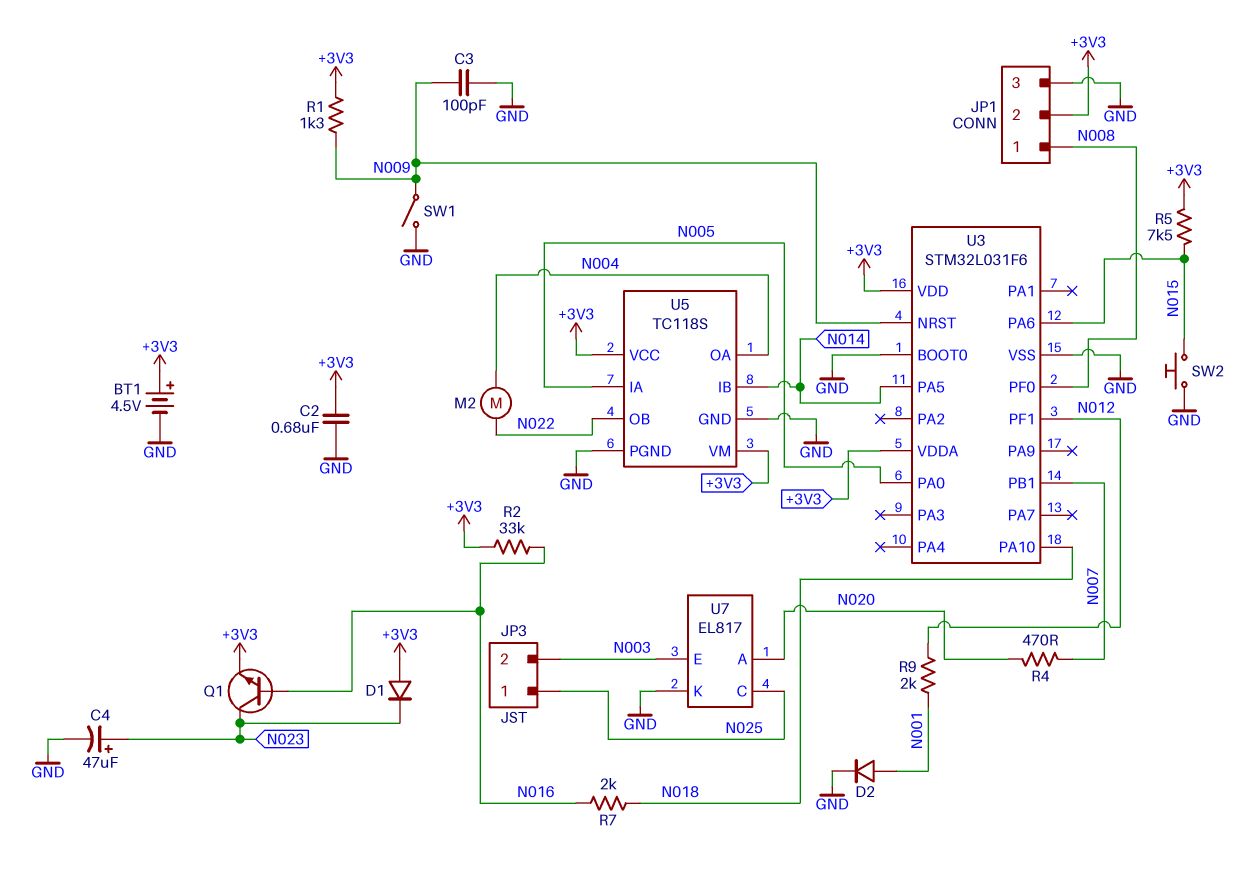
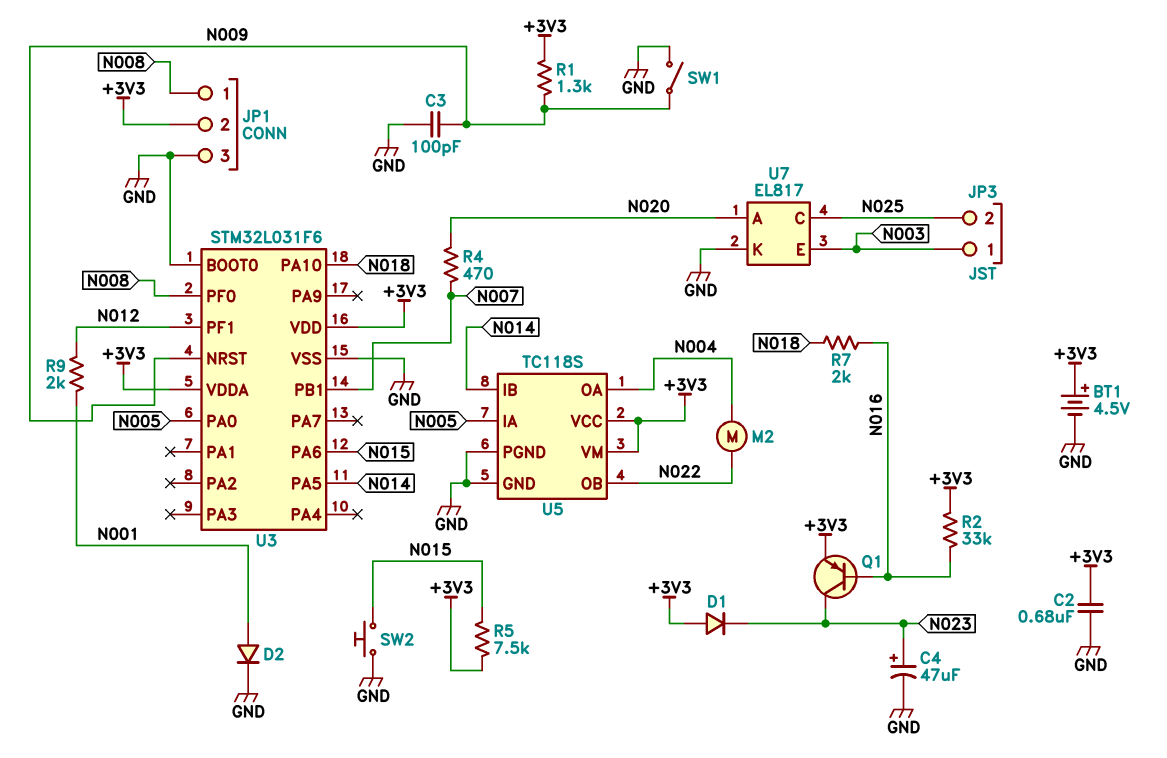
JP3 pin 1: N025 -> N003
JP3 pin 2: N003 -> N025
Q1: NPN (B N016, C N023, E +3V3) -> PNP (B N016, C N023, E +3V3)

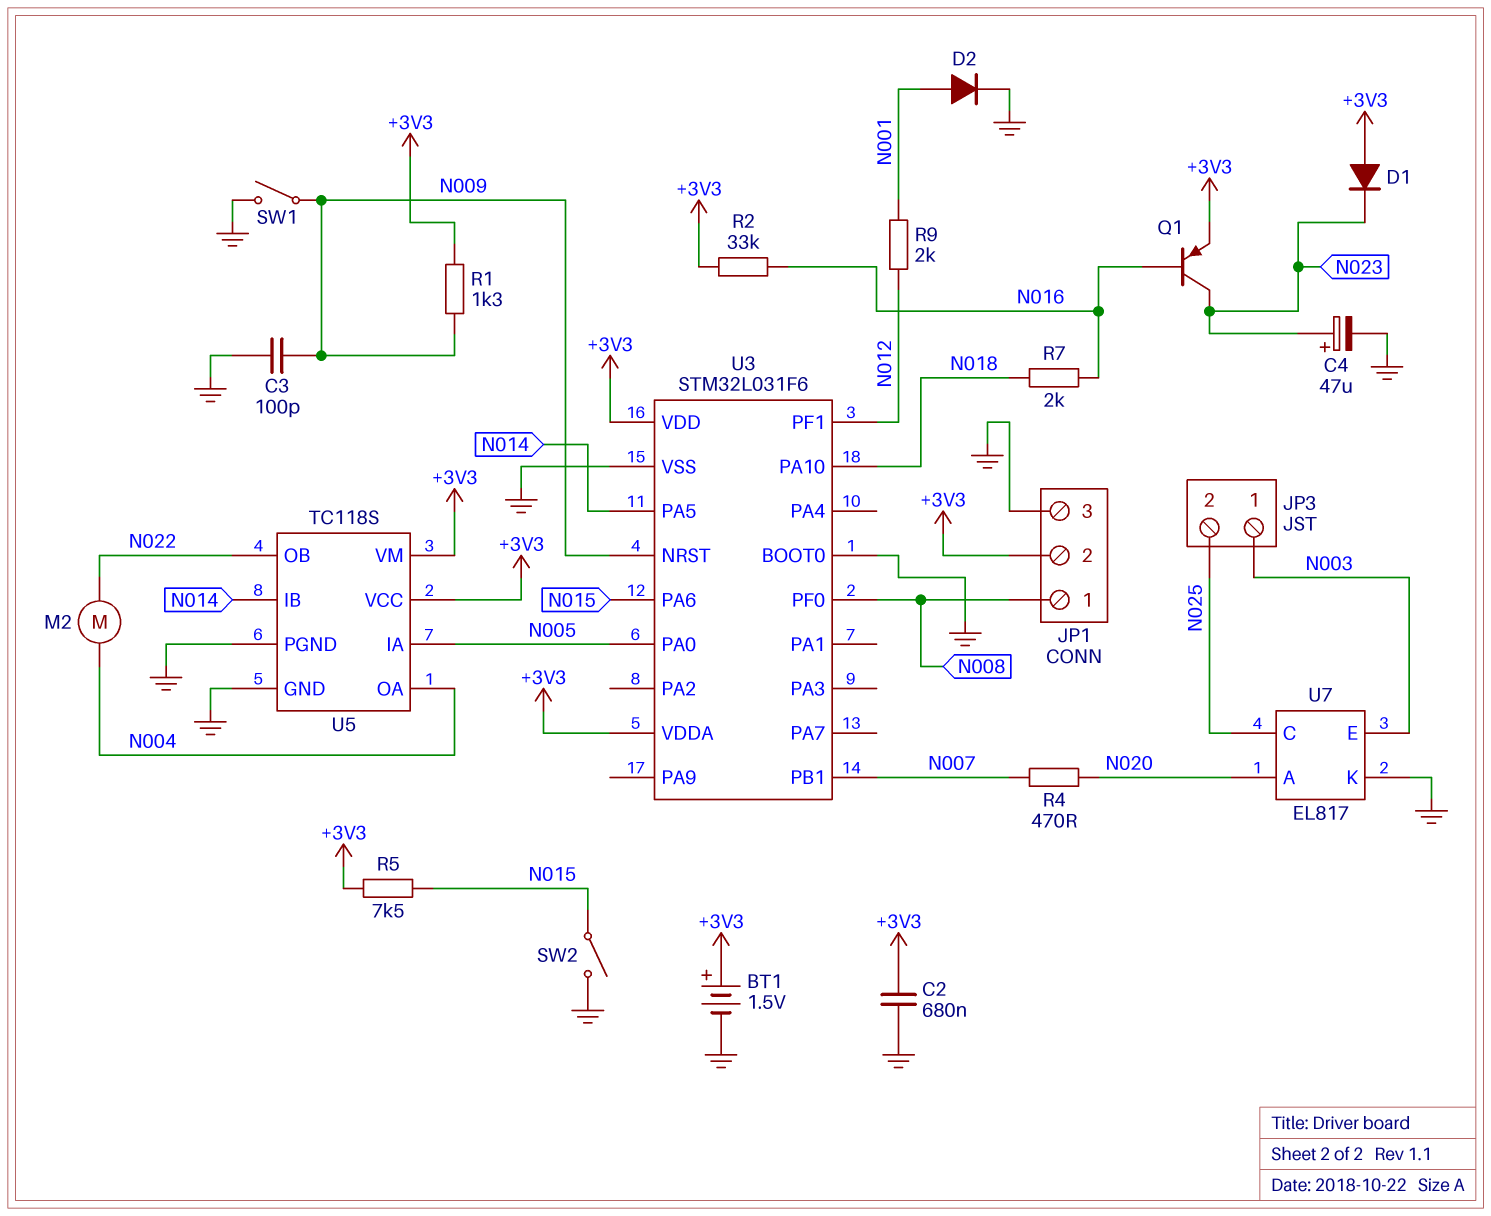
BT1: 4.5V (plus +3V3, minus GND) -> 1.5V (plus +3V3, minus GND)
SW2: button (GND, N015) -> switch (GND, N015)

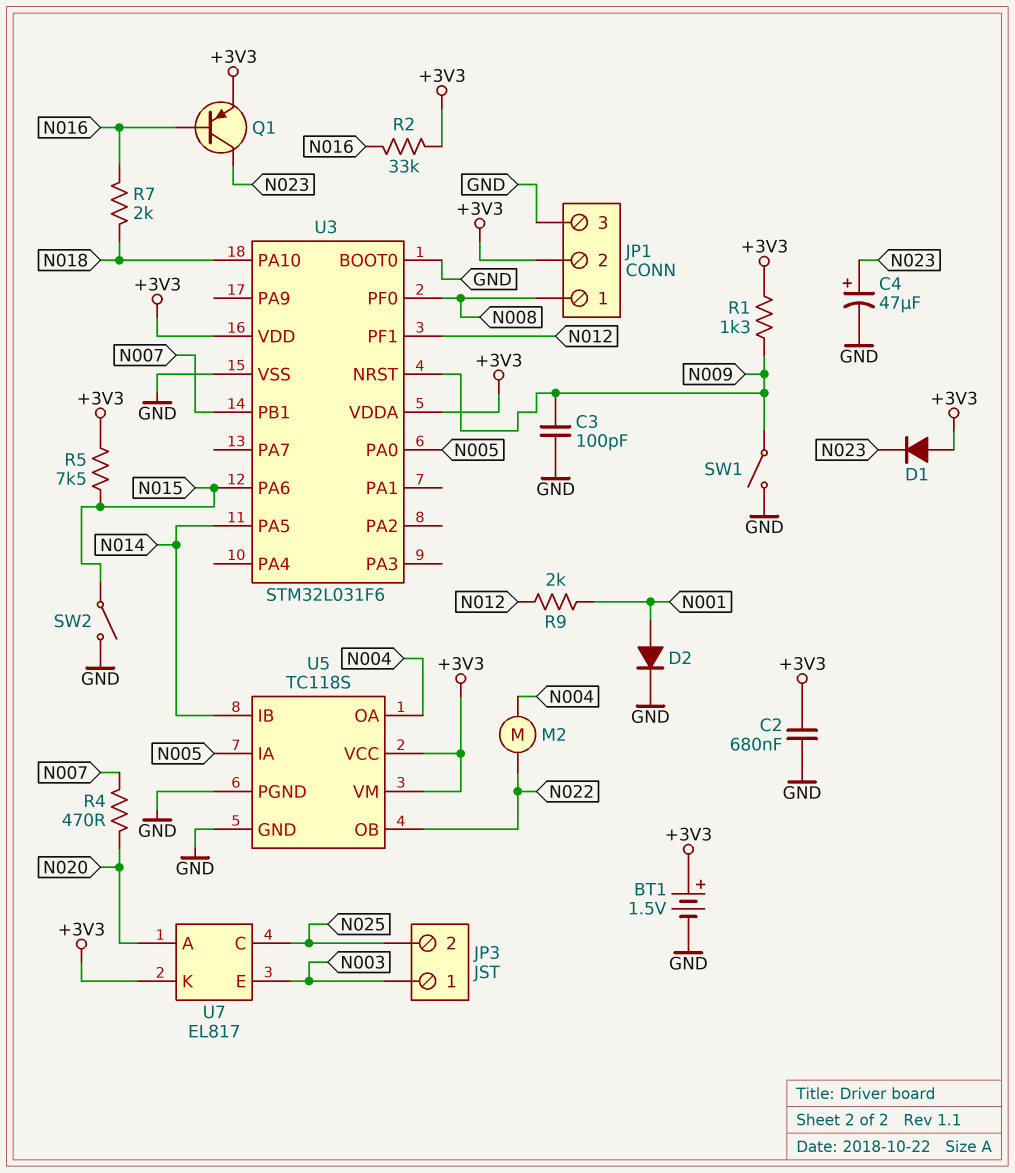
U7 pin K: GND -> +3V3

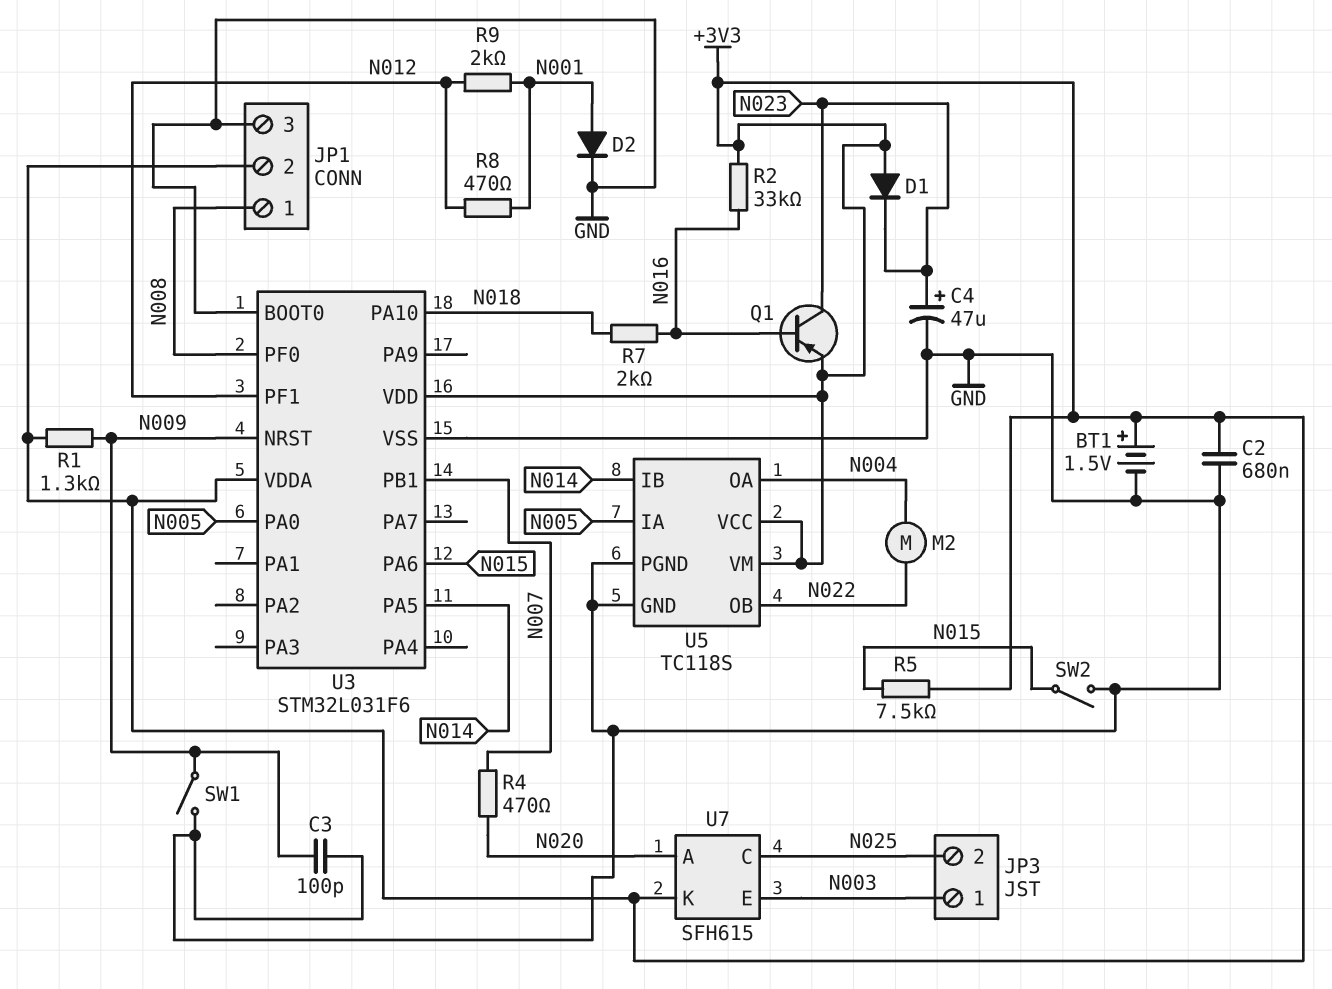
R8: none -> 470 (N001, N012)
U7: EL817 -> SFH615

